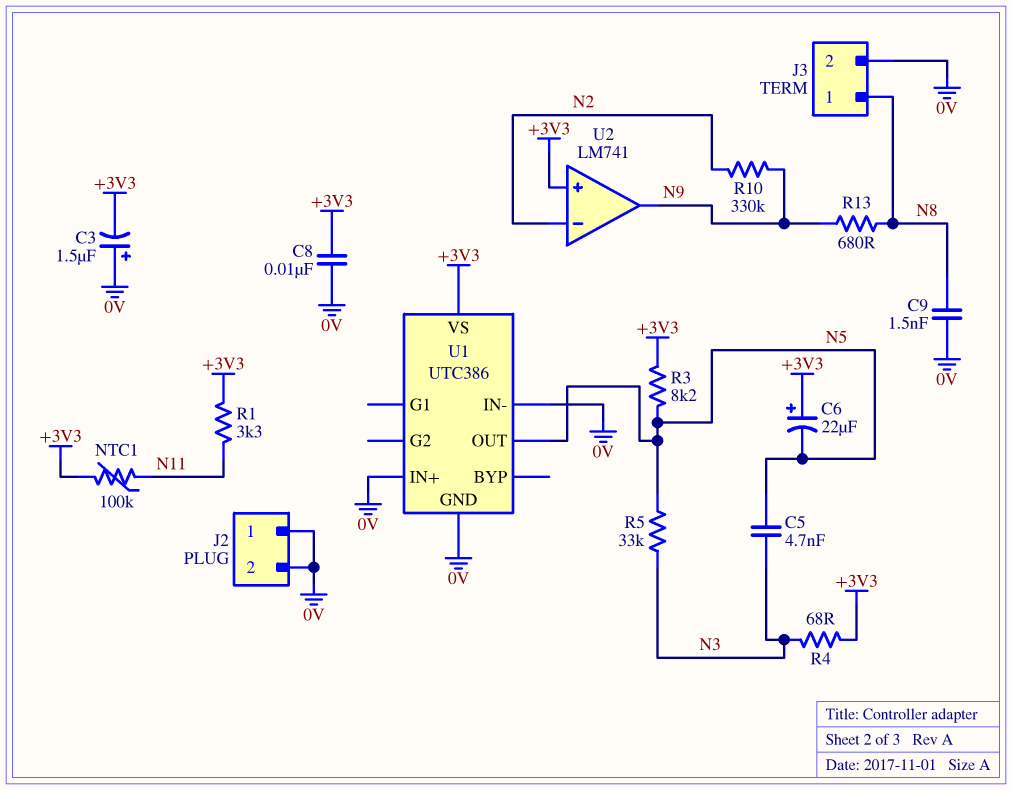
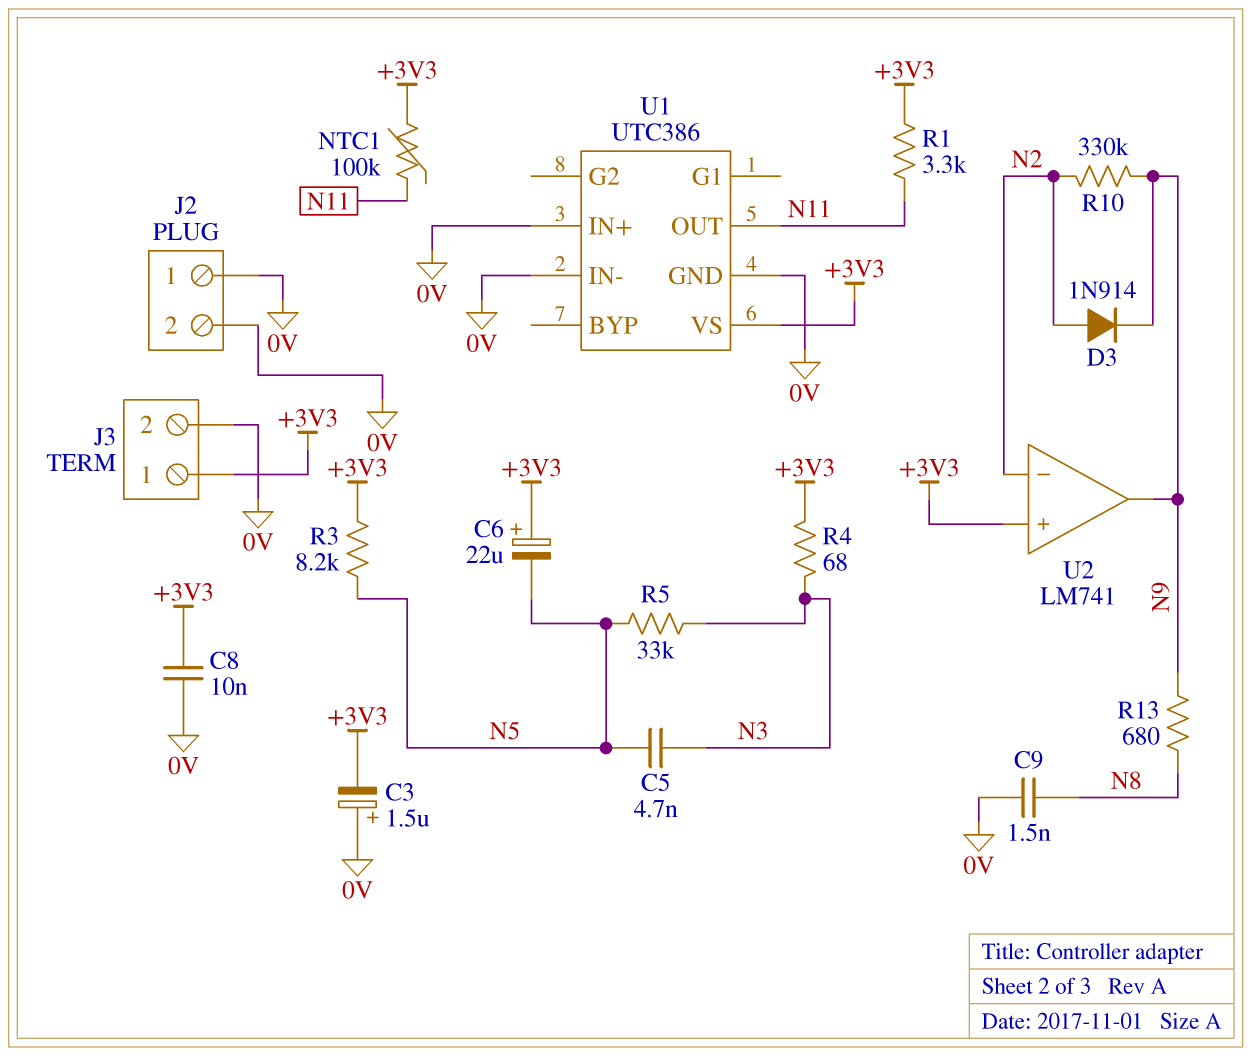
D3: none -> diode 1N914 (A N2, K N9)
J3 pin 1: N8 -> +3V3
U1 pin OUT: N5 -> N11

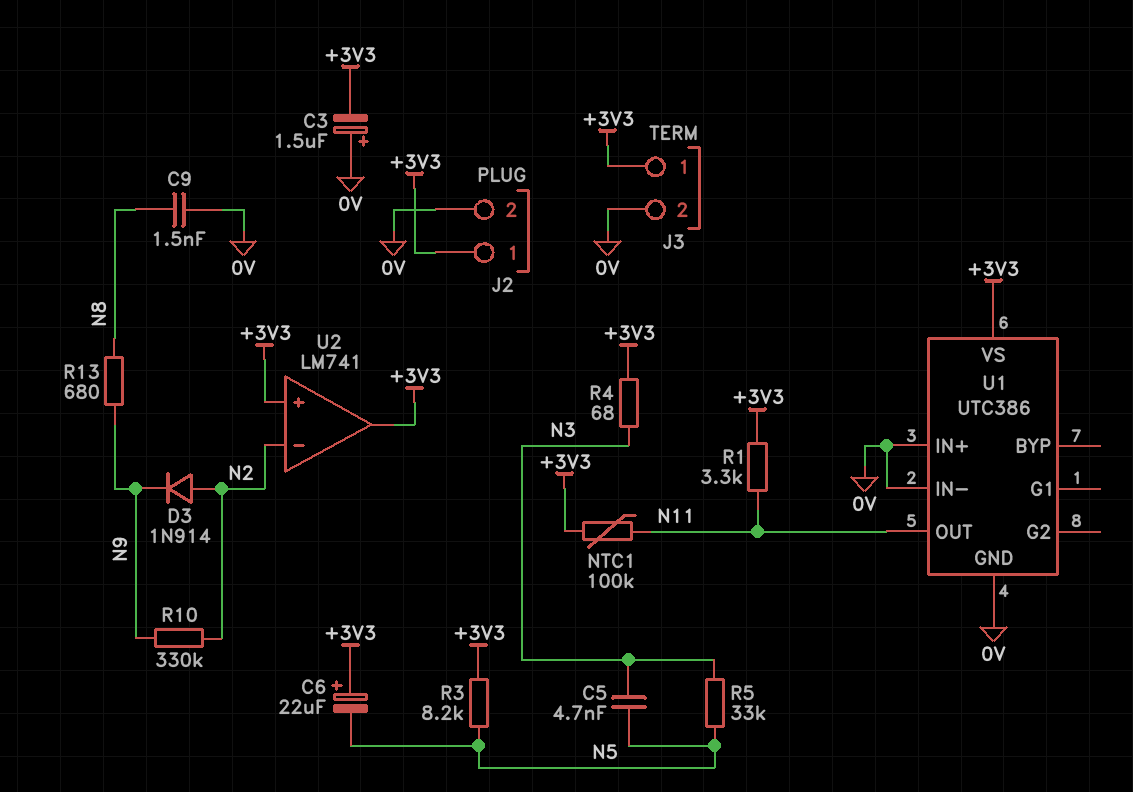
C8: 10nF (+3V3, 0V) -> none
J2 pin 1: 0V -> +3V3
U2 pin out: N9 -> +3V3

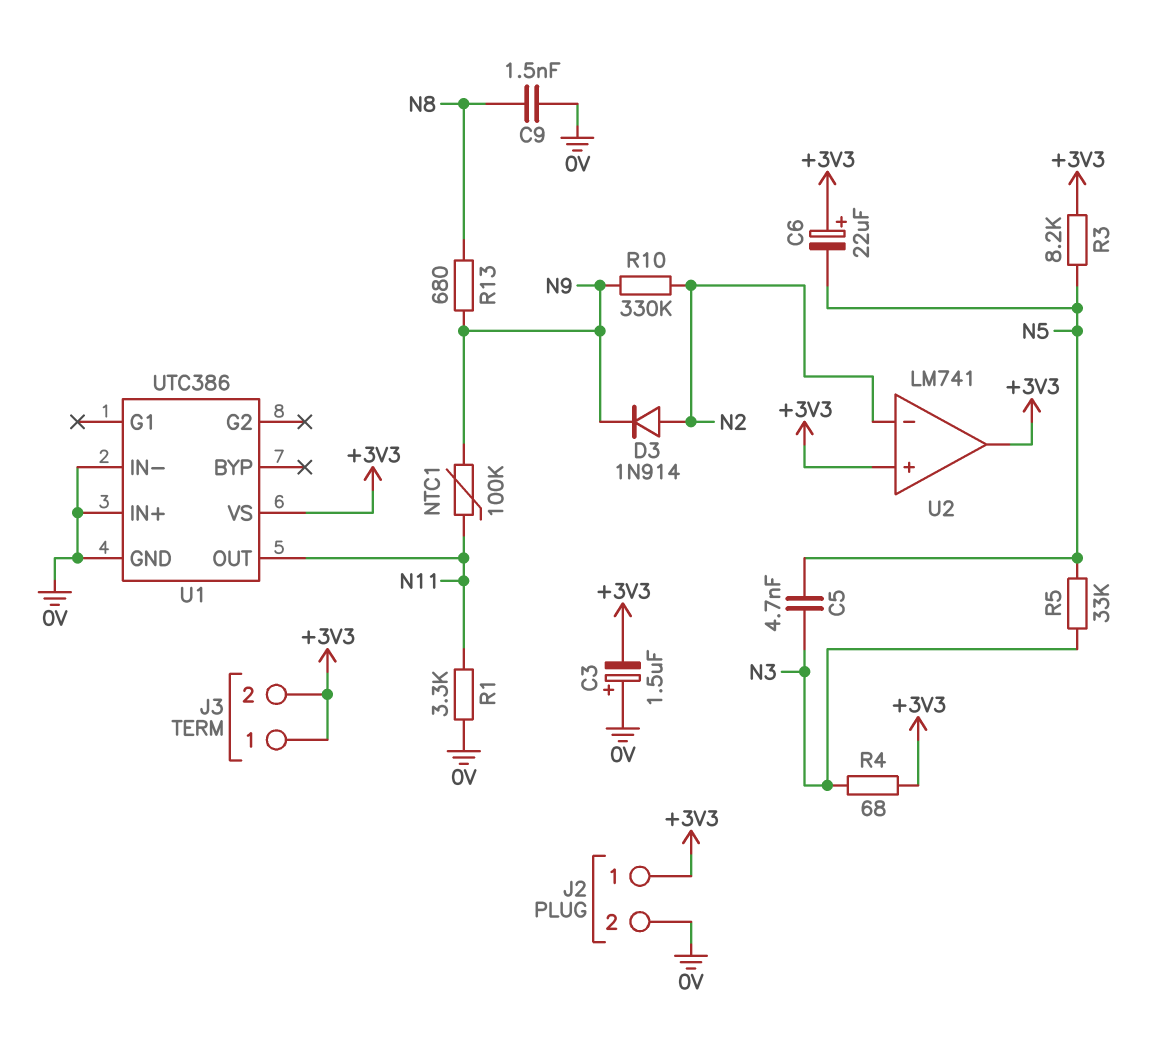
J3 pin 2: 0V -> +3V3
NTC1: 100k (+3V3, N11) -> 100k (N9, N11)
R1: 3.3k (+3V3, N11) -> 3.3k (0V, N11)

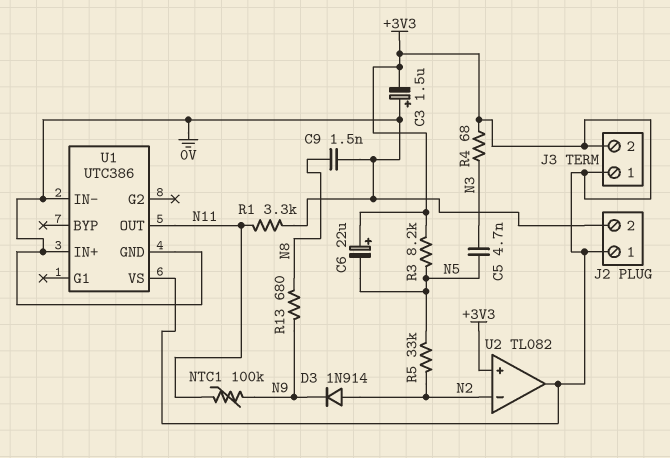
R5: 33k (N3, N5) -> 33k (N2, N5)
R10: 330k (N2, N9) -> none
U2: LM741 -> TL082

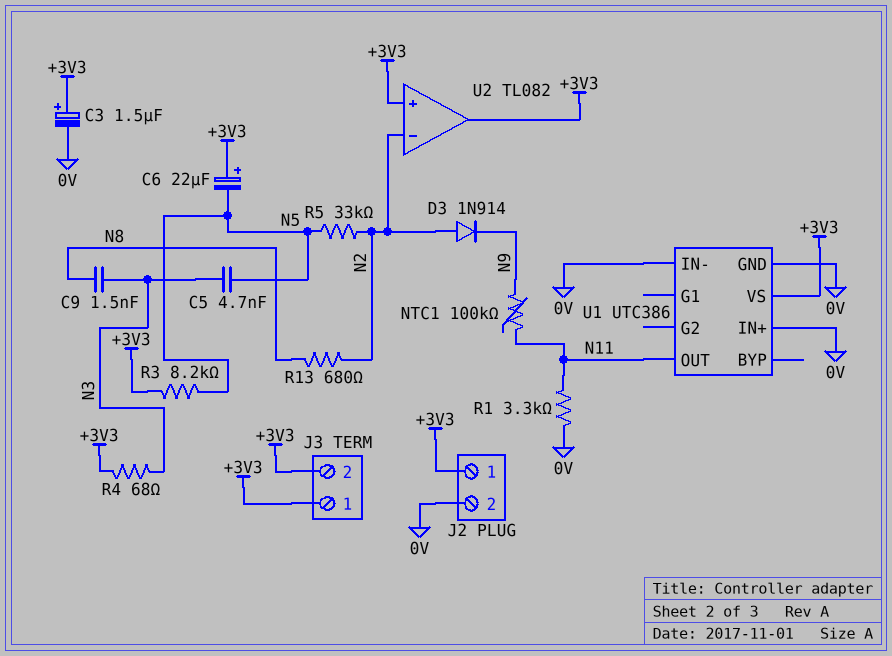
C3: 1.5uF (plus 0V, minus +3V3) -> 1.5uF (plus +3V3, minus 0V)
C9: 1.5nF (0V, N8) -> 1.5nF (N3, N8)
R13: 680 (N8, N9) -> 680 (N2, N8)

